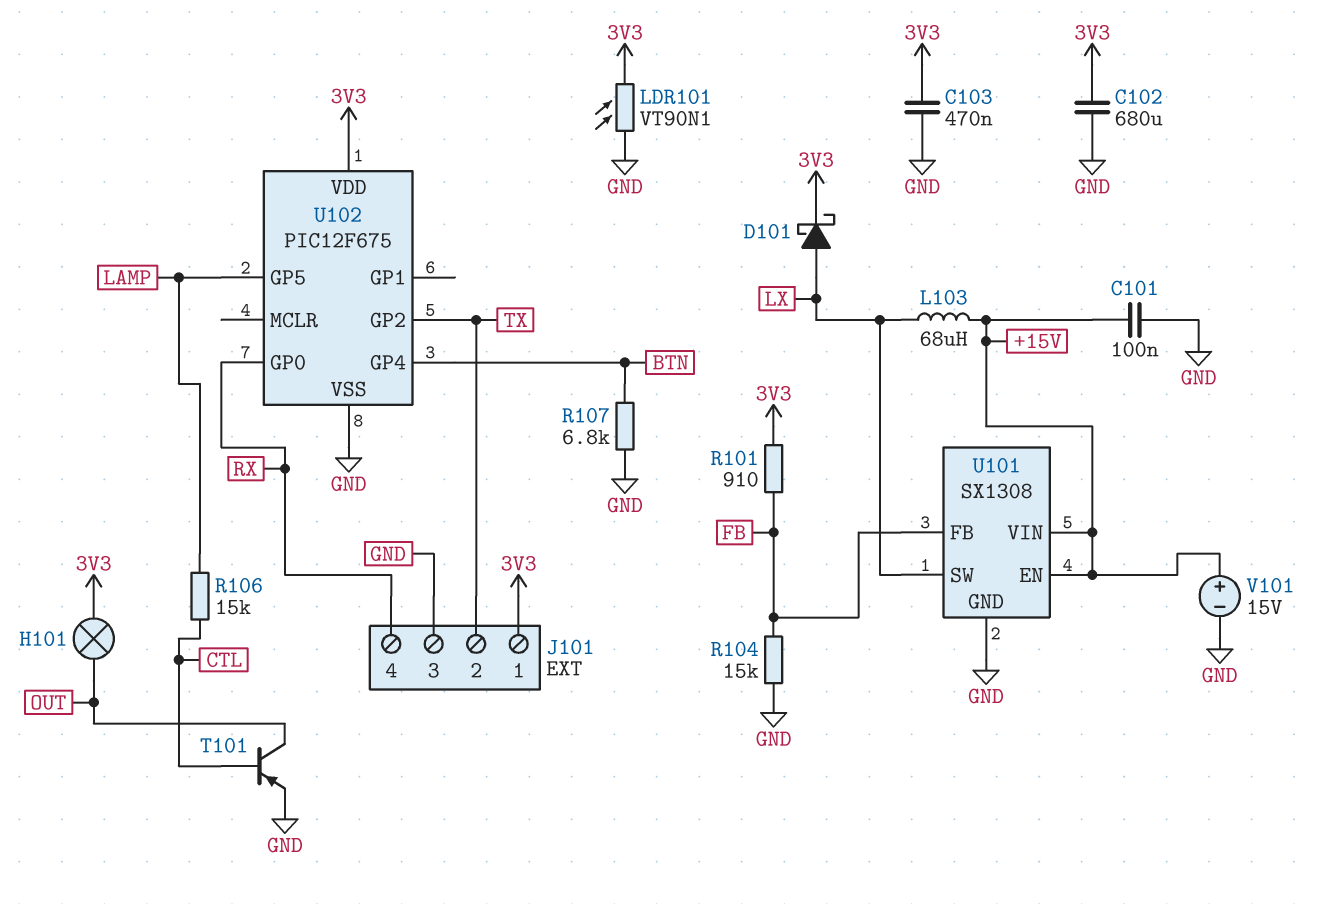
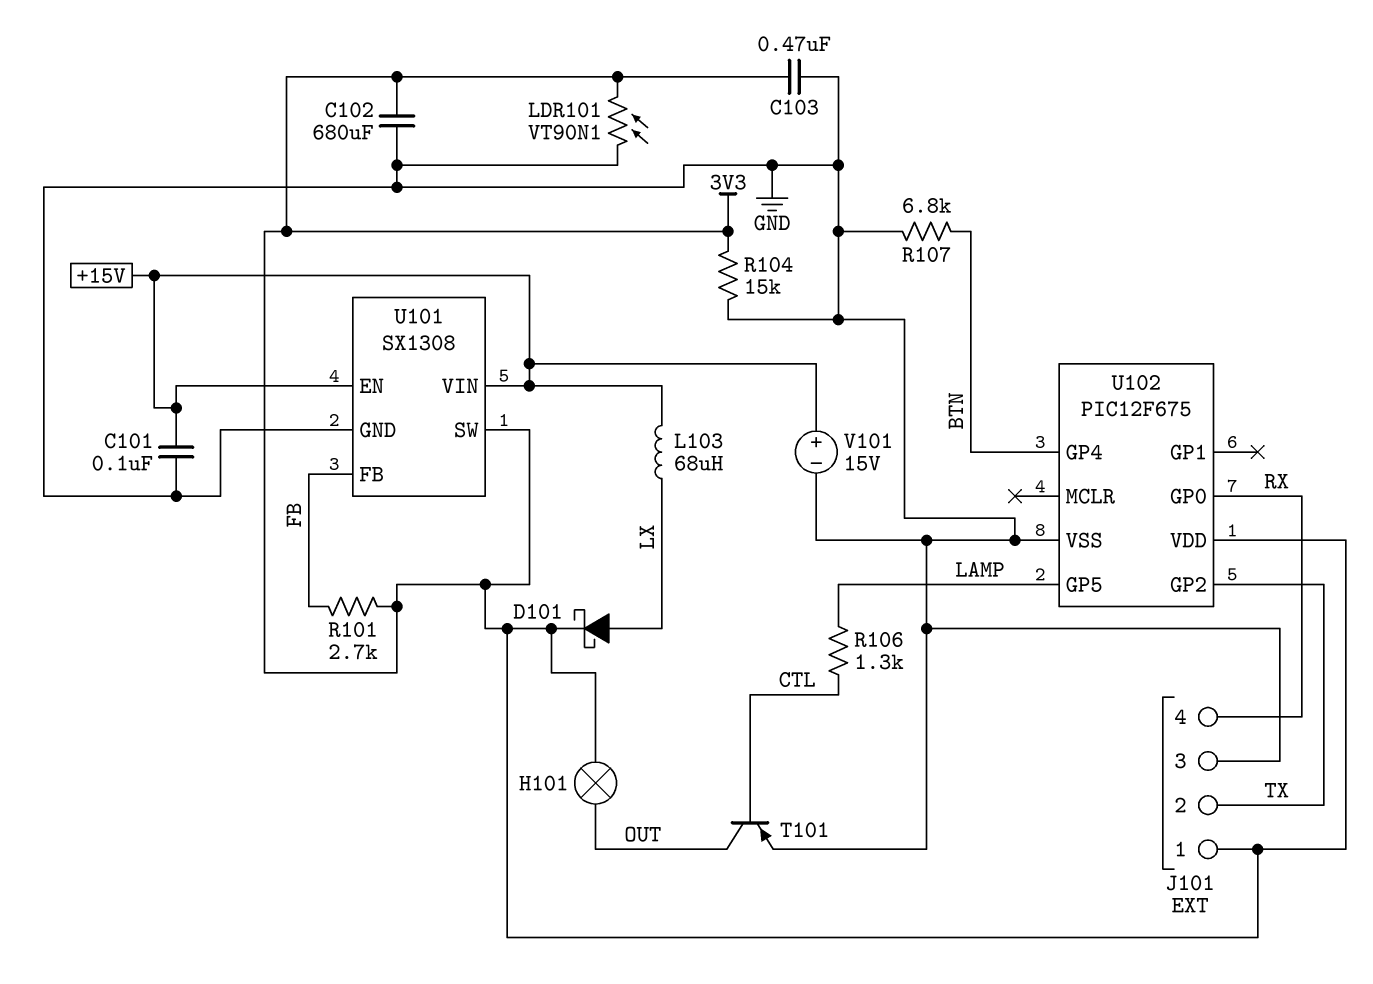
R101: 910 (3V3, FB) -> 2.7k (3V3, FB)
R104: 15k (FB, GND) -> 15k (3V3, GND)
R106: 15k (CTL, LAMP) -> 1.3k (CTL, LAMP)
U101 pin SW: LX -> 3V3

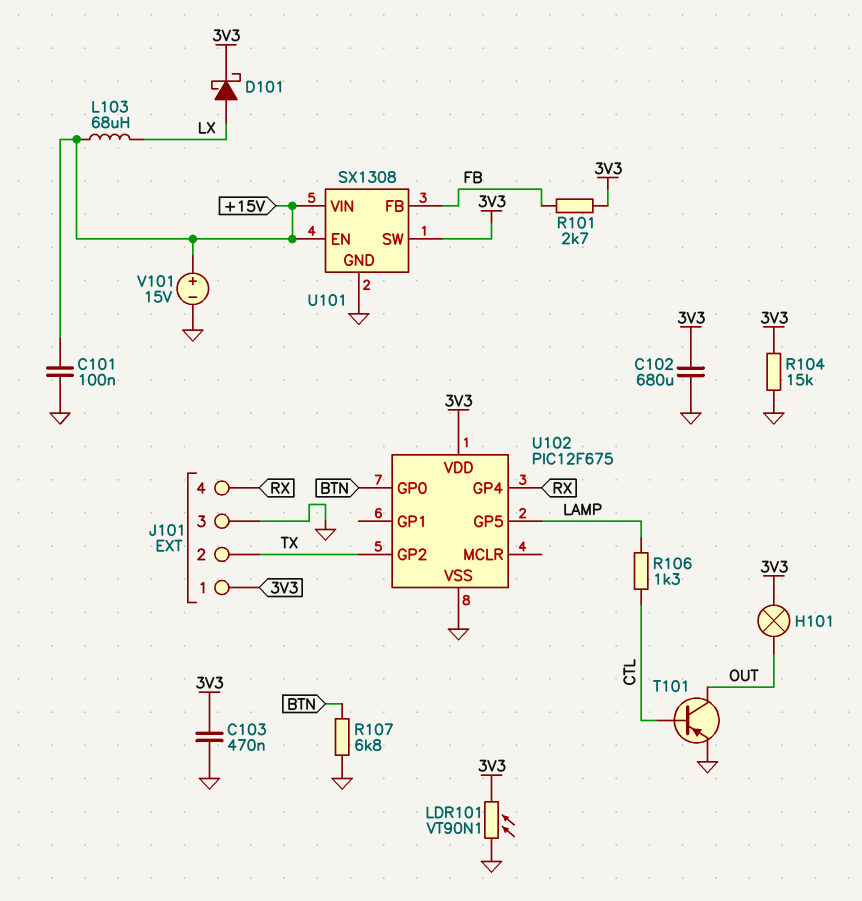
U102 pin GP0: RX -> BTN
U102 pin GP4: BTN -> RX

